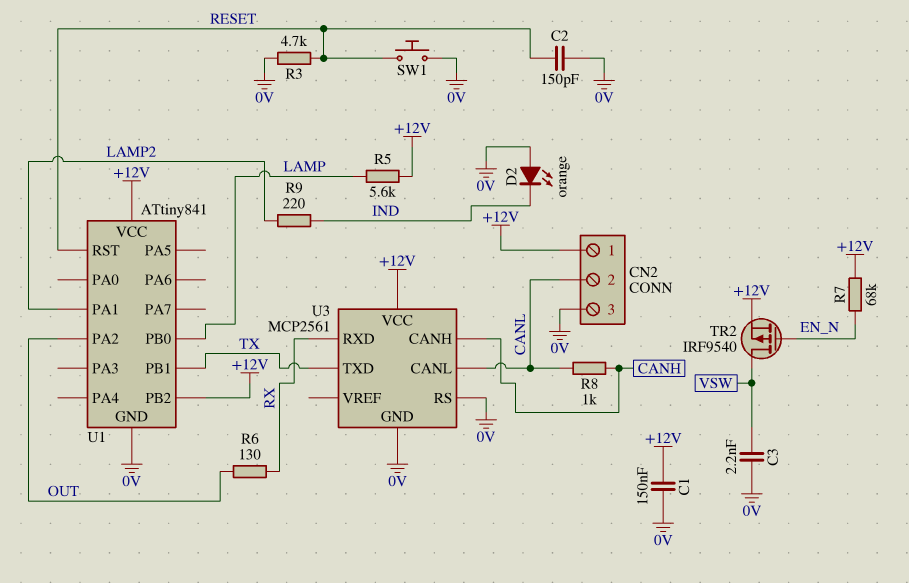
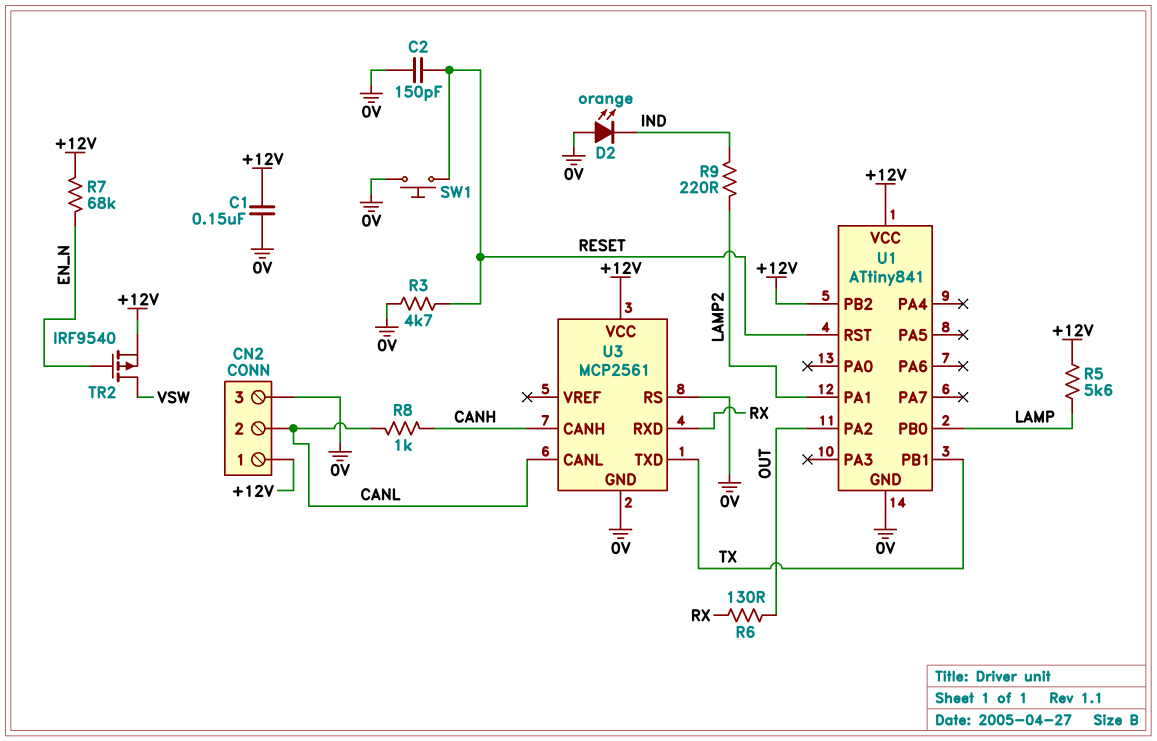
C3: 2.2nF (0V, VSW) -> none

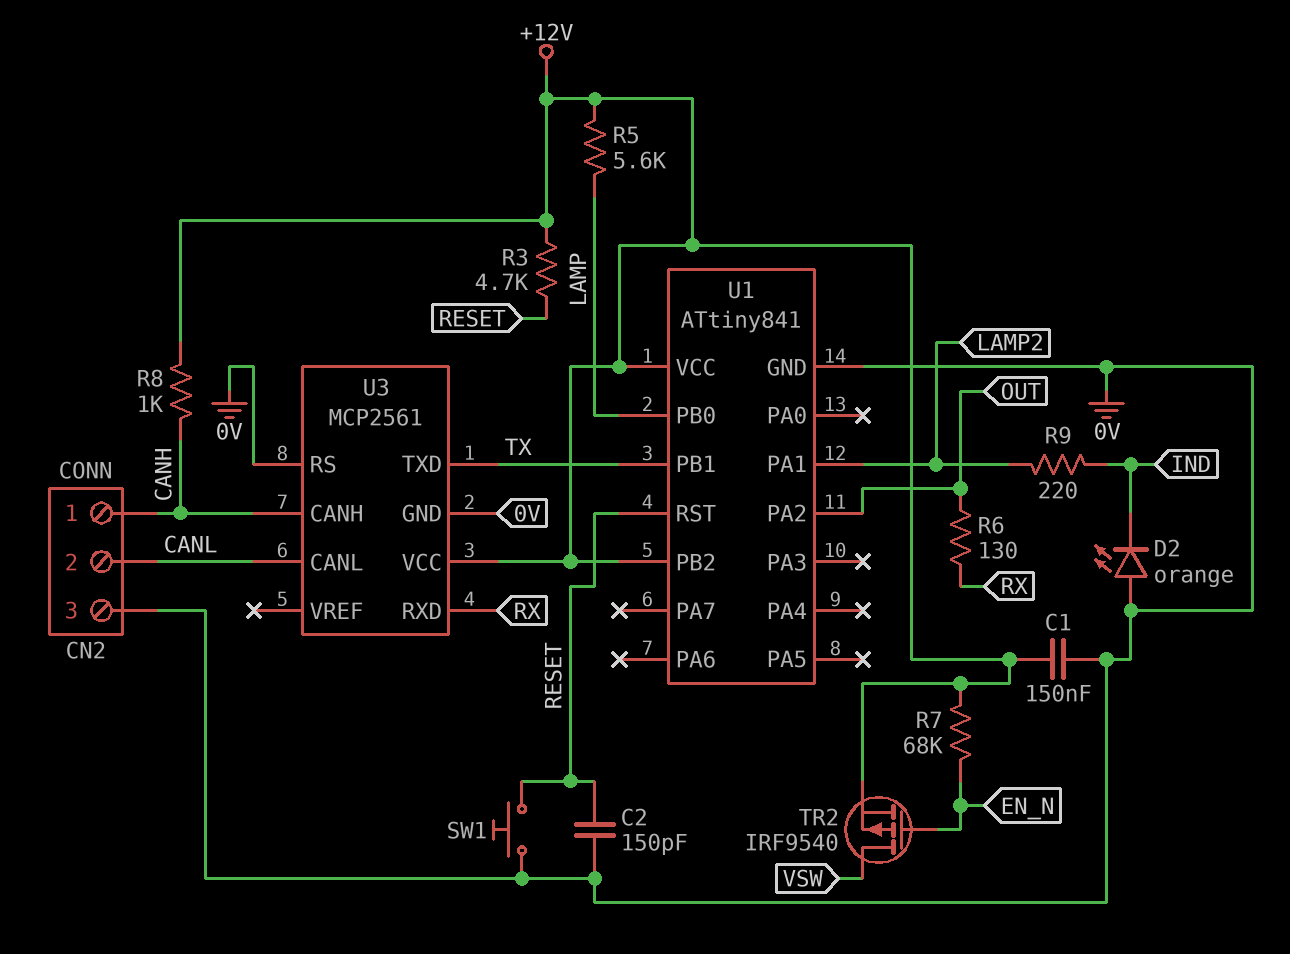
CN2 pin 1: +12V -> CANH
R3: 4.7k (0V, RESET) -> 4.7k (+12V, RESET)
R8: 1k (CANH, CANL) -> 1k (+12V, CANH)

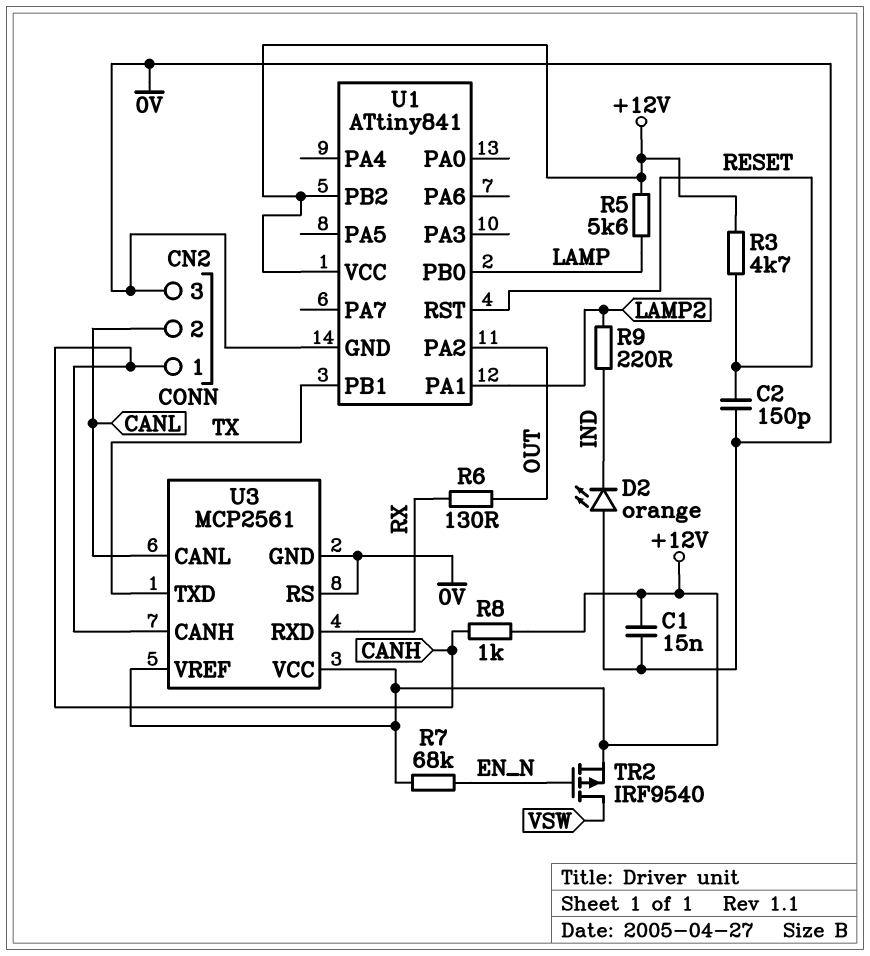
C1: 150nF (+12V, 0V) -> 15nF (+12V, 0V)
SW1: button (0V, RESET) -> none
U3 pin VREF: none -> +12V

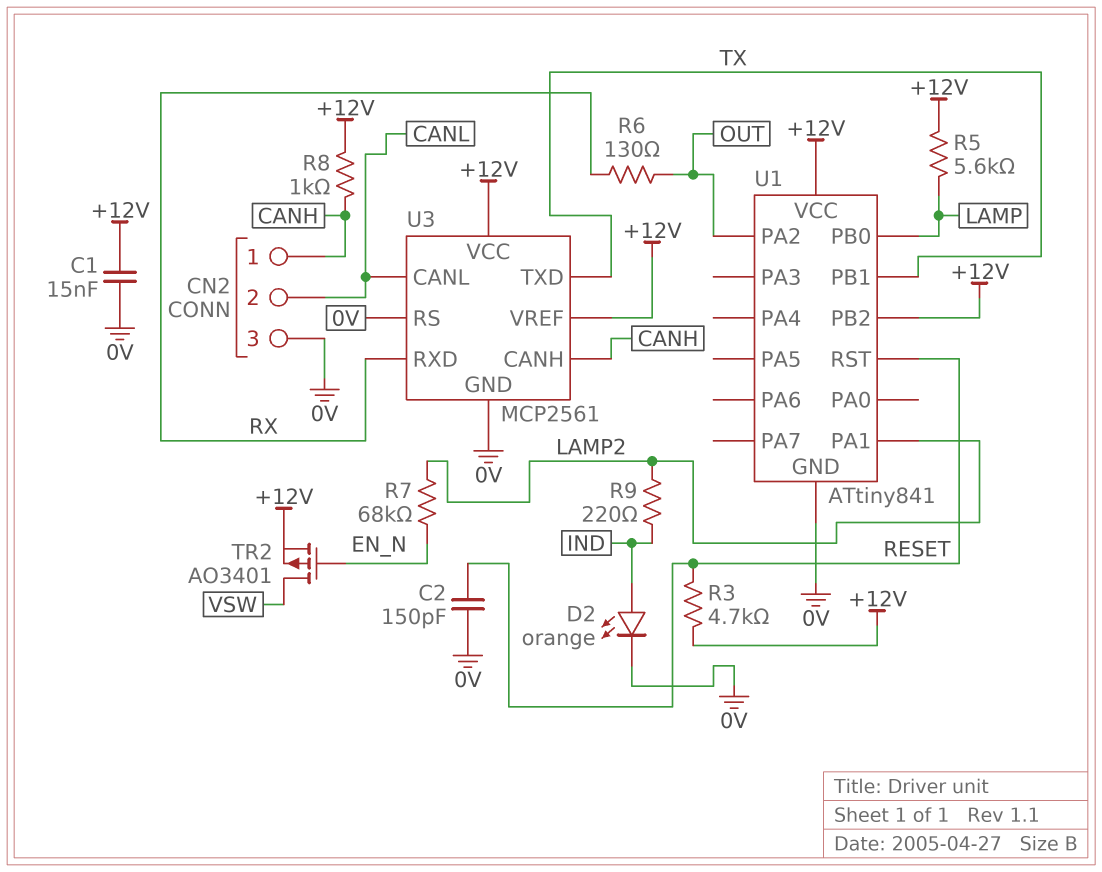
D2: LED orange (A 0V, K IND) -> LED orange (A IND, K 0V)
R7: 68k (+12V, EN_N) -> 68k (EN_N, LAMP2)
TR2: PMOS IRF9540 (G EN_N, D VSW, S +12V) -> PMOS AO3401 (G EN_N, D VSW, S +12V)

